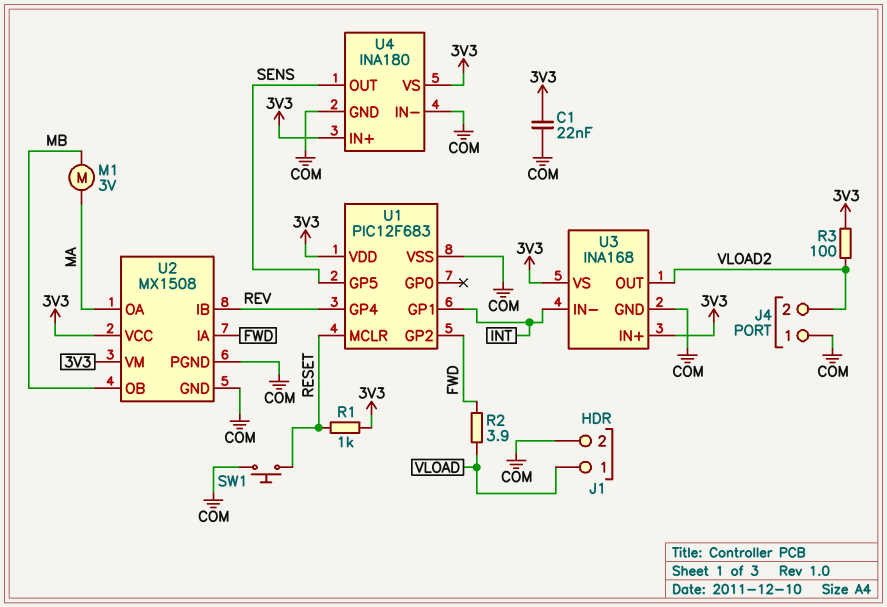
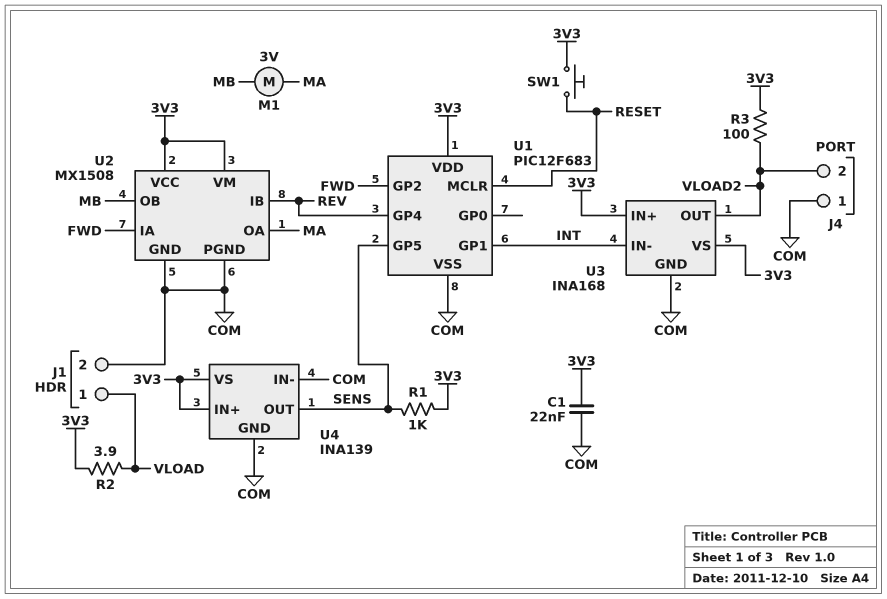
R1: 1k (3V3, RESET) -> 1k (3V3, SENS)
R2: 3.9 (FWD, VLOAD) -> 3.9 (3V3, VLOAD)
SW1: button (COM, RESET) -> button (3V3, RESET)
U4: INA180 -> INA139

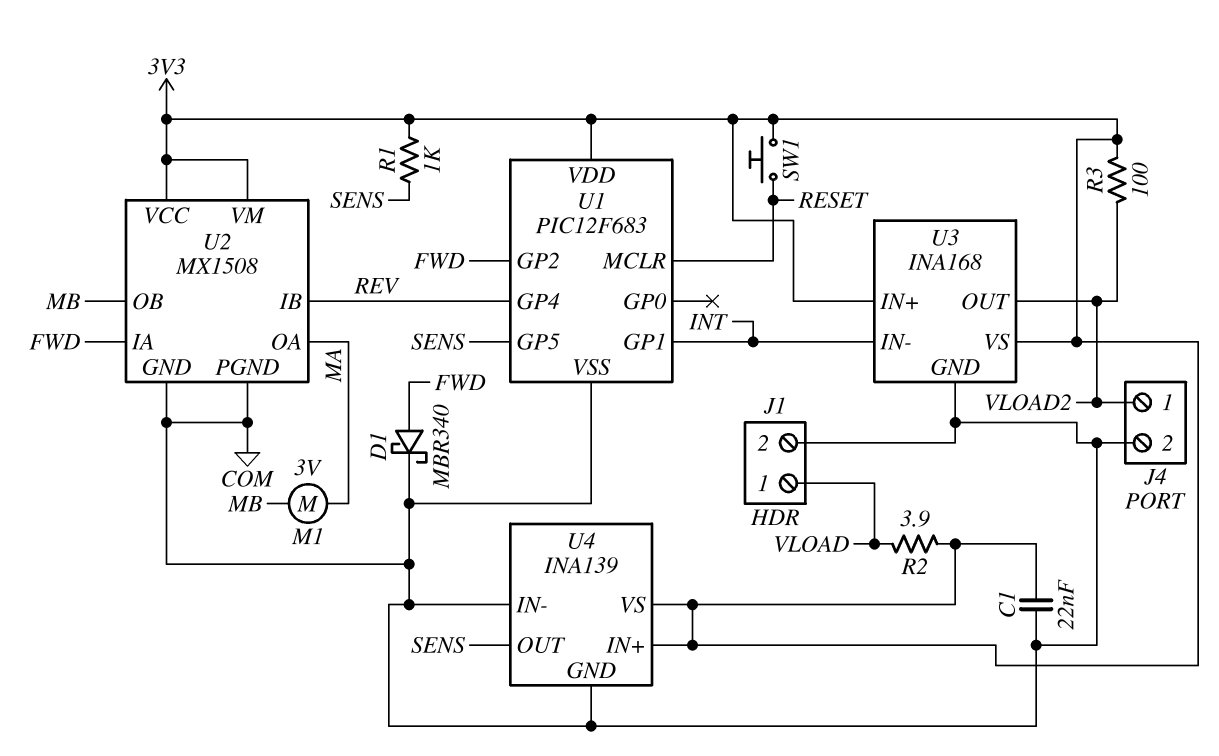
D1: none -> schottky MBR340 (A FWD, K COM)
J4 pin 1: COM -> VLOAD2
J4 pin 2: VLOAD2 -> COM

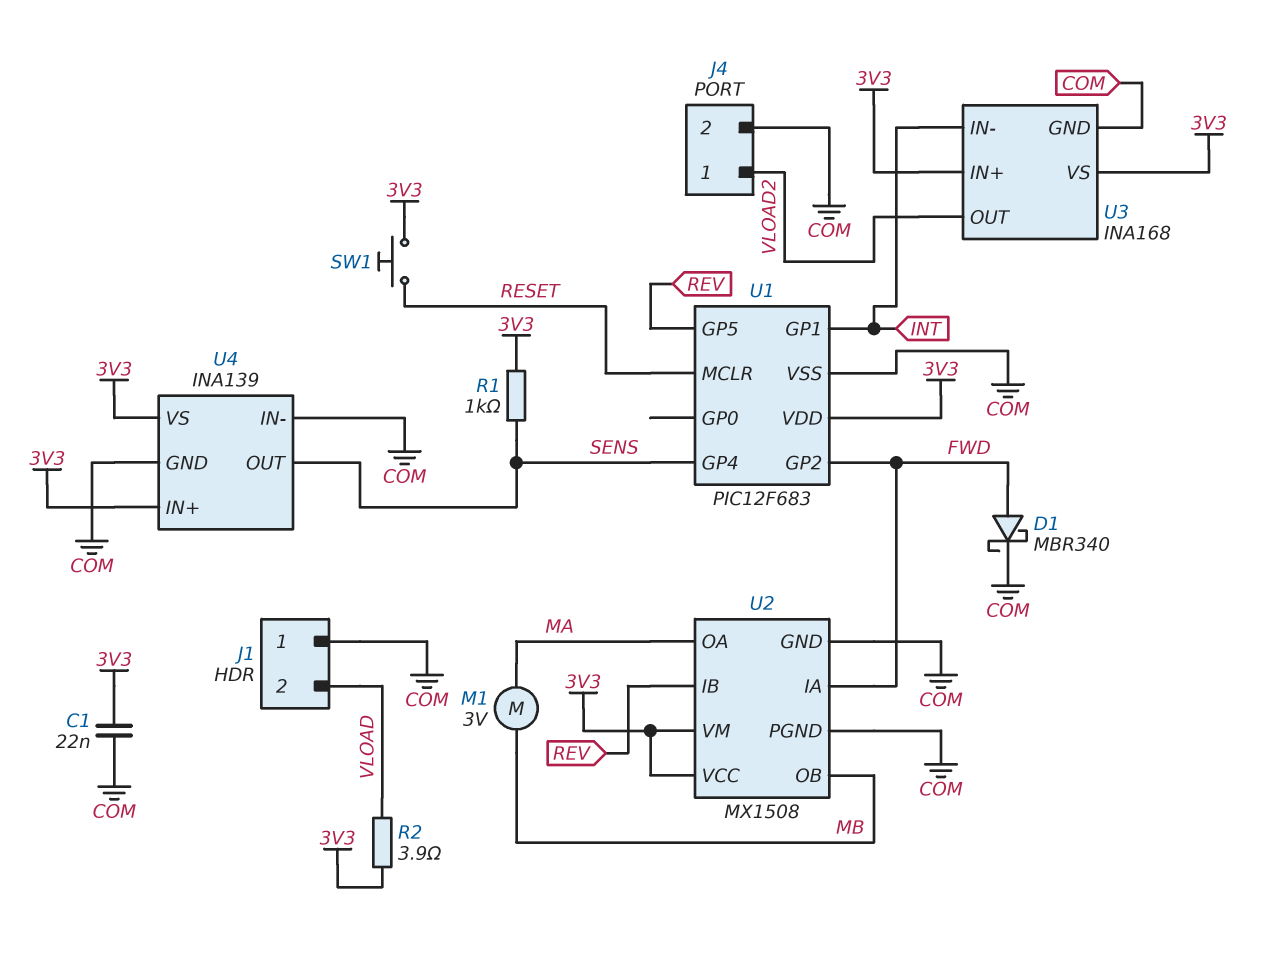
J1 pin 1: VLOAD -> COM
J1 pin 2: COM -> VLOAD
R3: 100 (3V3, VLOAD2) -> none
U1 pin GP4: REV -> SENS
U1 pin GP5: SENS -> REV

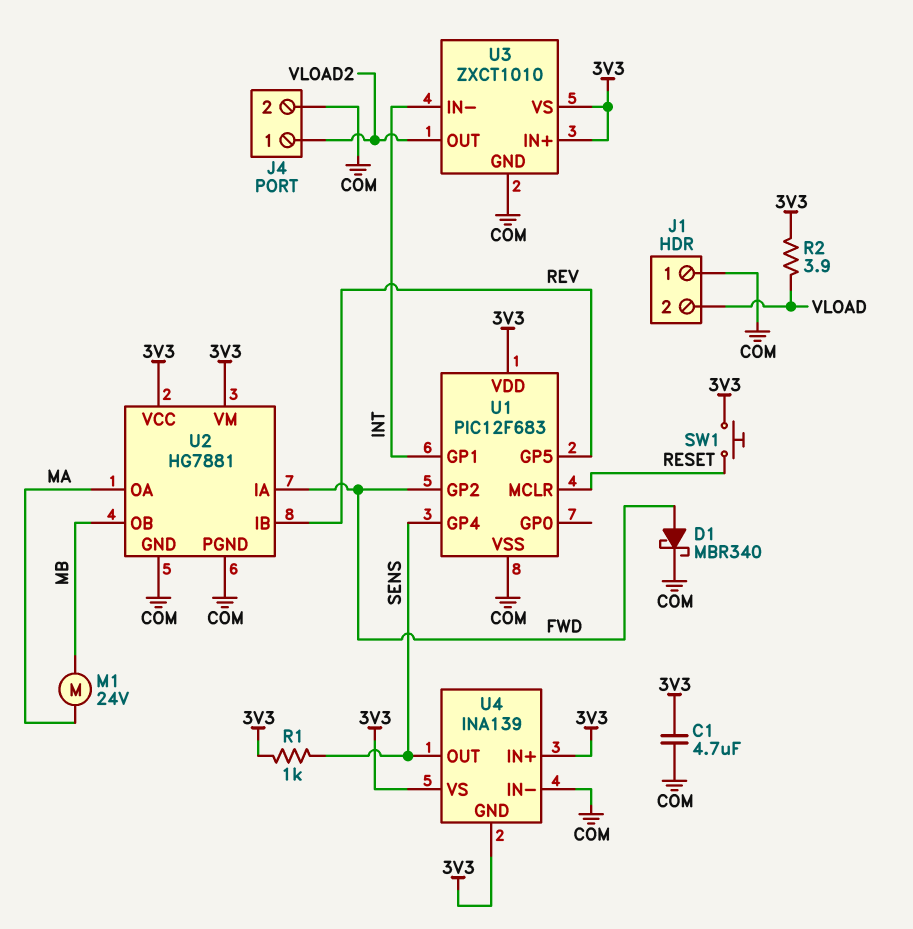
C1: 22nF (3V3, COM) -> 4.7uF (3V3, COM)
M1: motor 3V (MA, MB) -> motor 24V (MA, MB)
U2: MX1508 -> HG7881
U3: INA168 -> ZXCT1010
U4 pin GND: COM -> 3V3

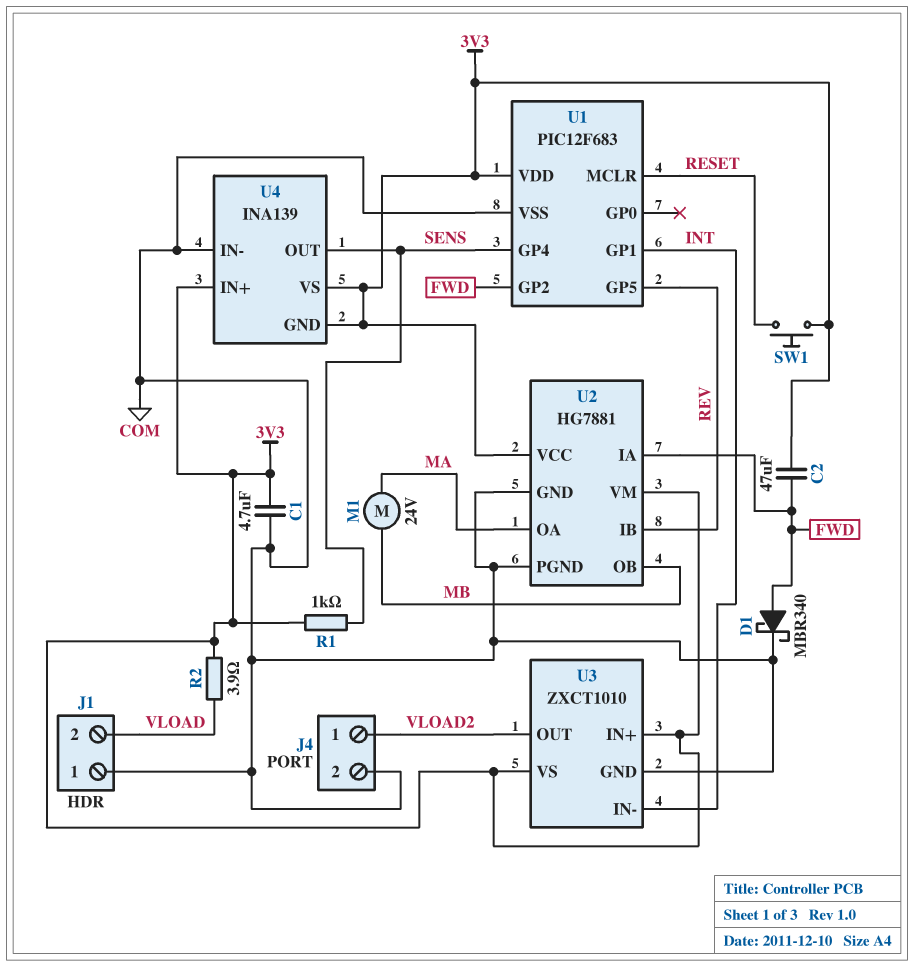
C2: none -> 47uF (3V3, FWD)

